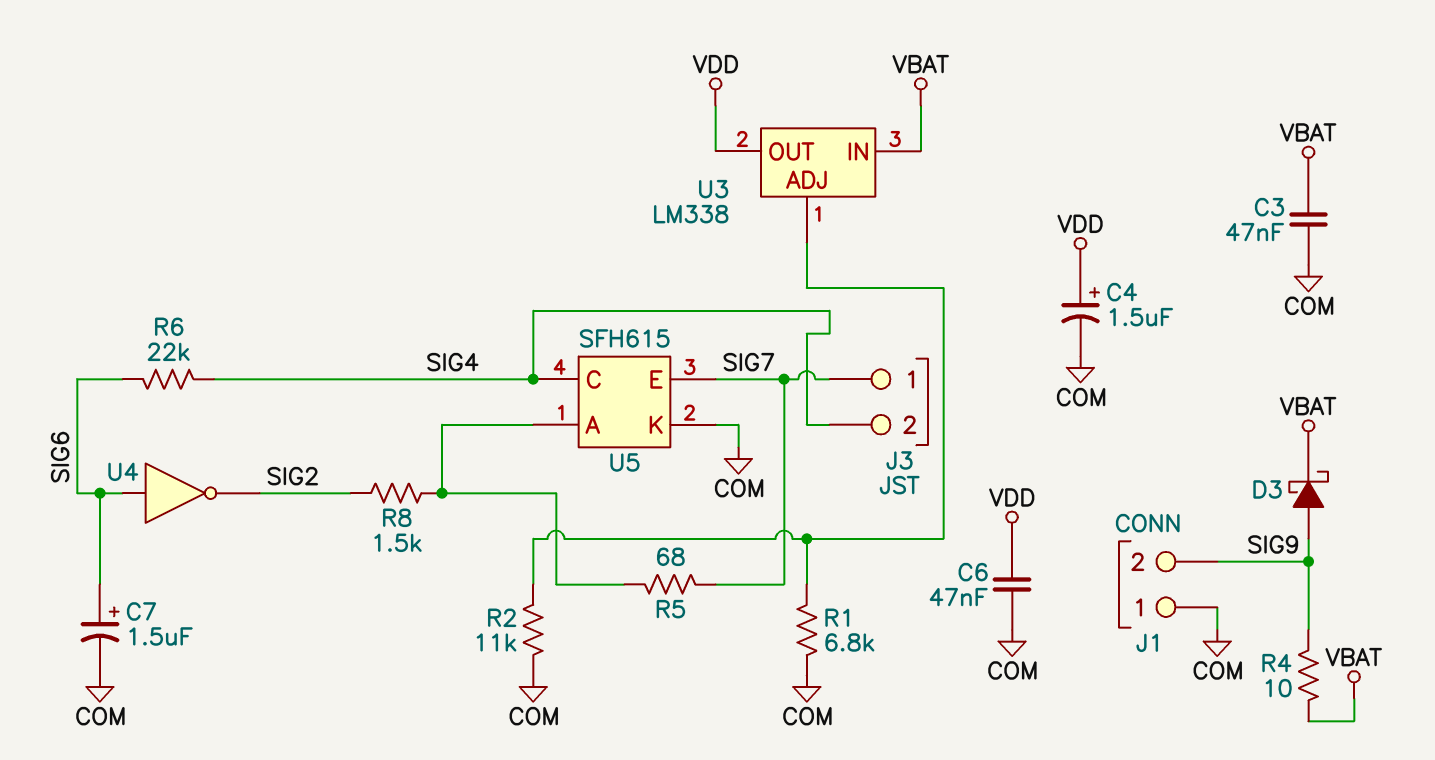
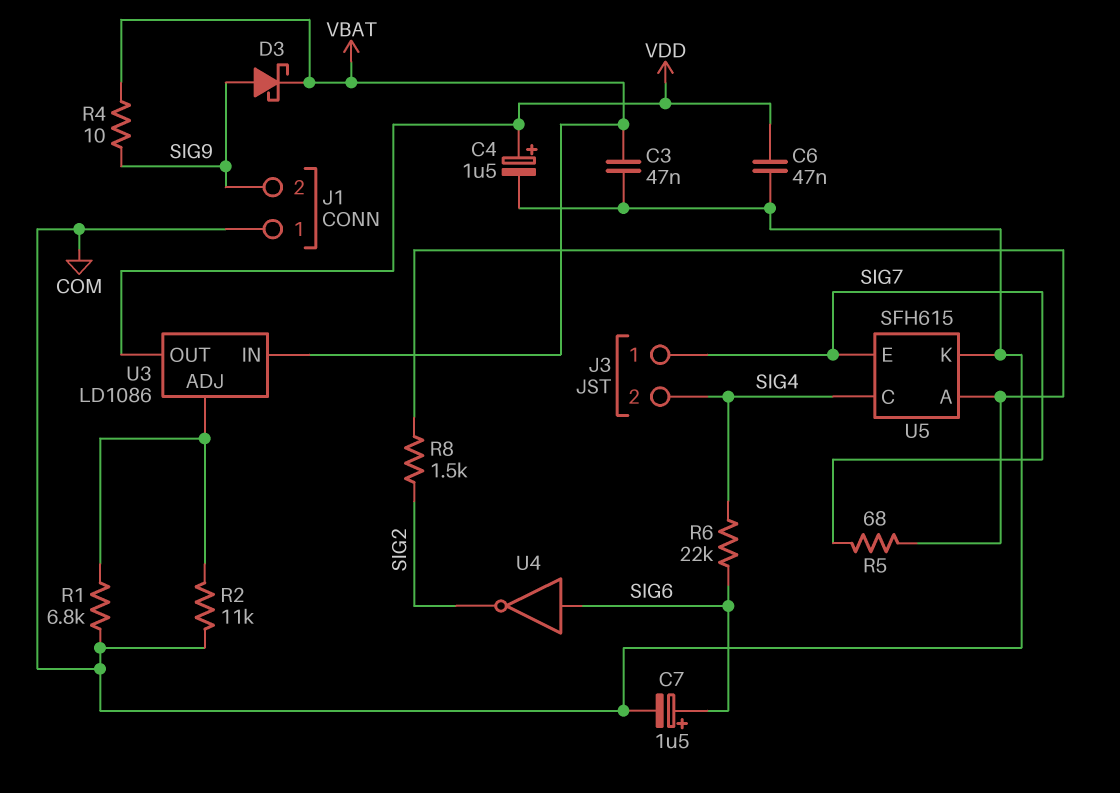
U3: LM338 -> LD1086

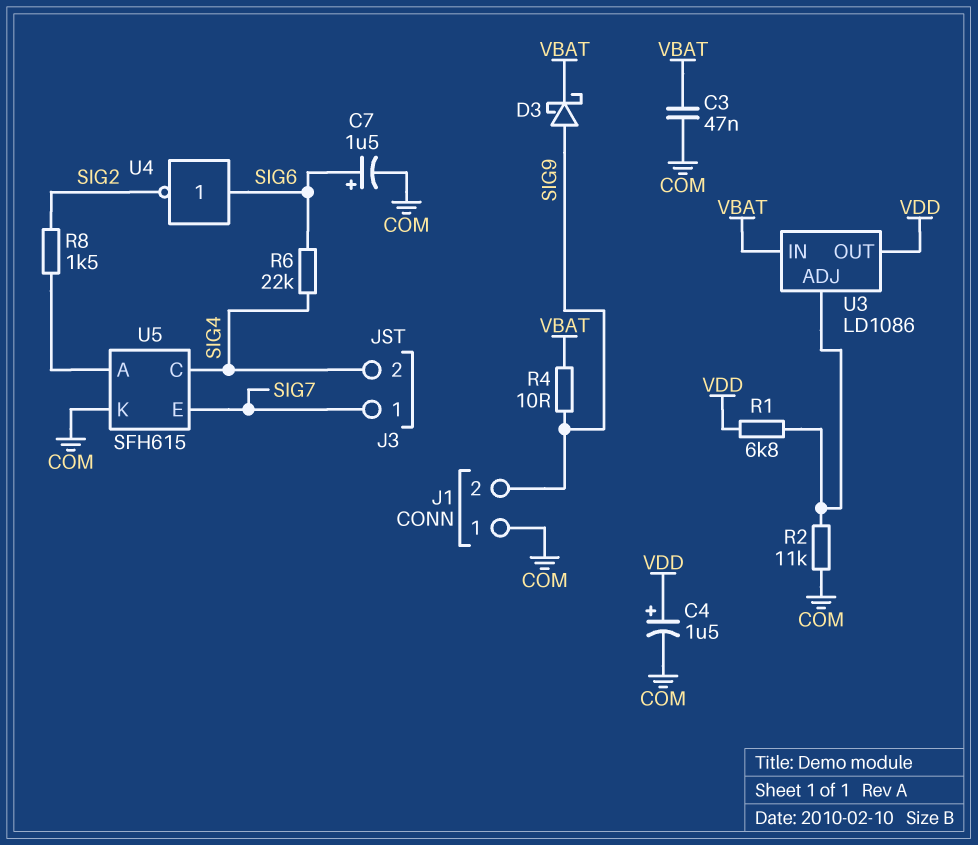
C6: 47nF (COM, VDD) -> none
R1: 6.8k (COM, U3/ADJ) -> 6.8k (U3/ADJ, VDD)
R5: 68 (SIG7, U5/A) -> none

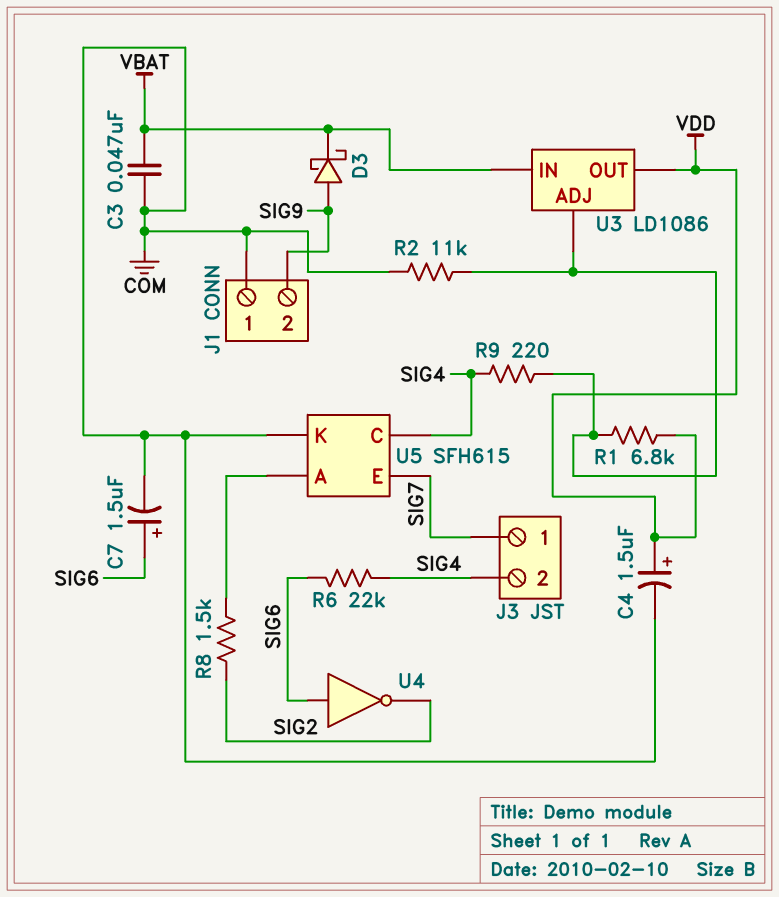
R4: 10 (SIG9, VBAT) -> none
R9: none -> 220 (SIG4, U3/ADJ)

